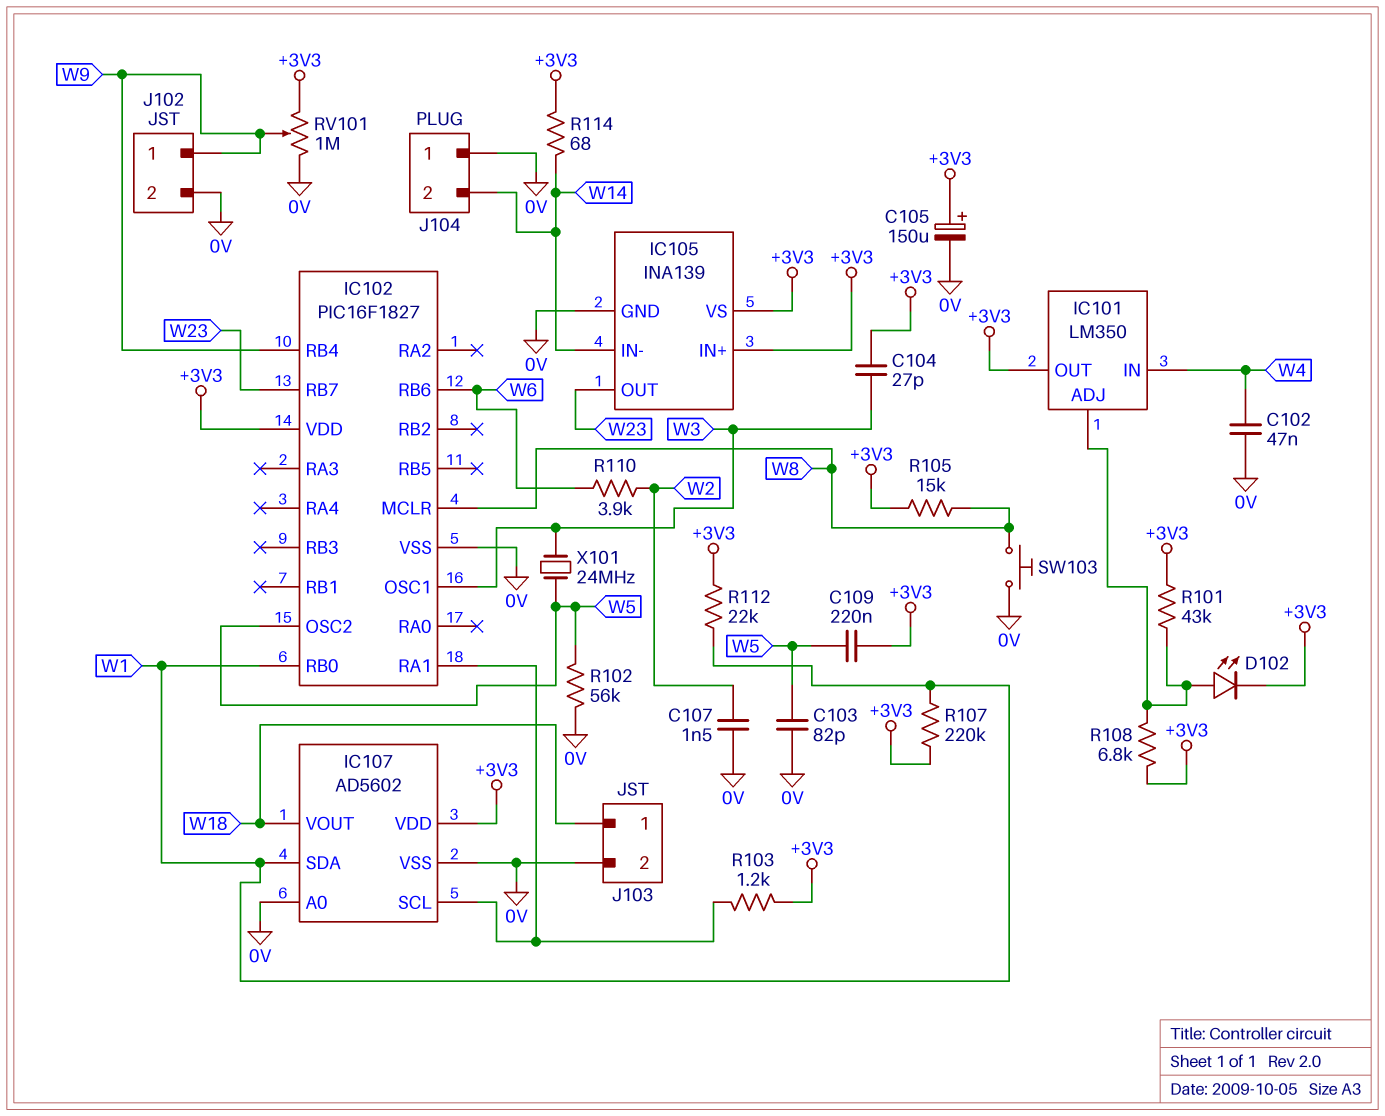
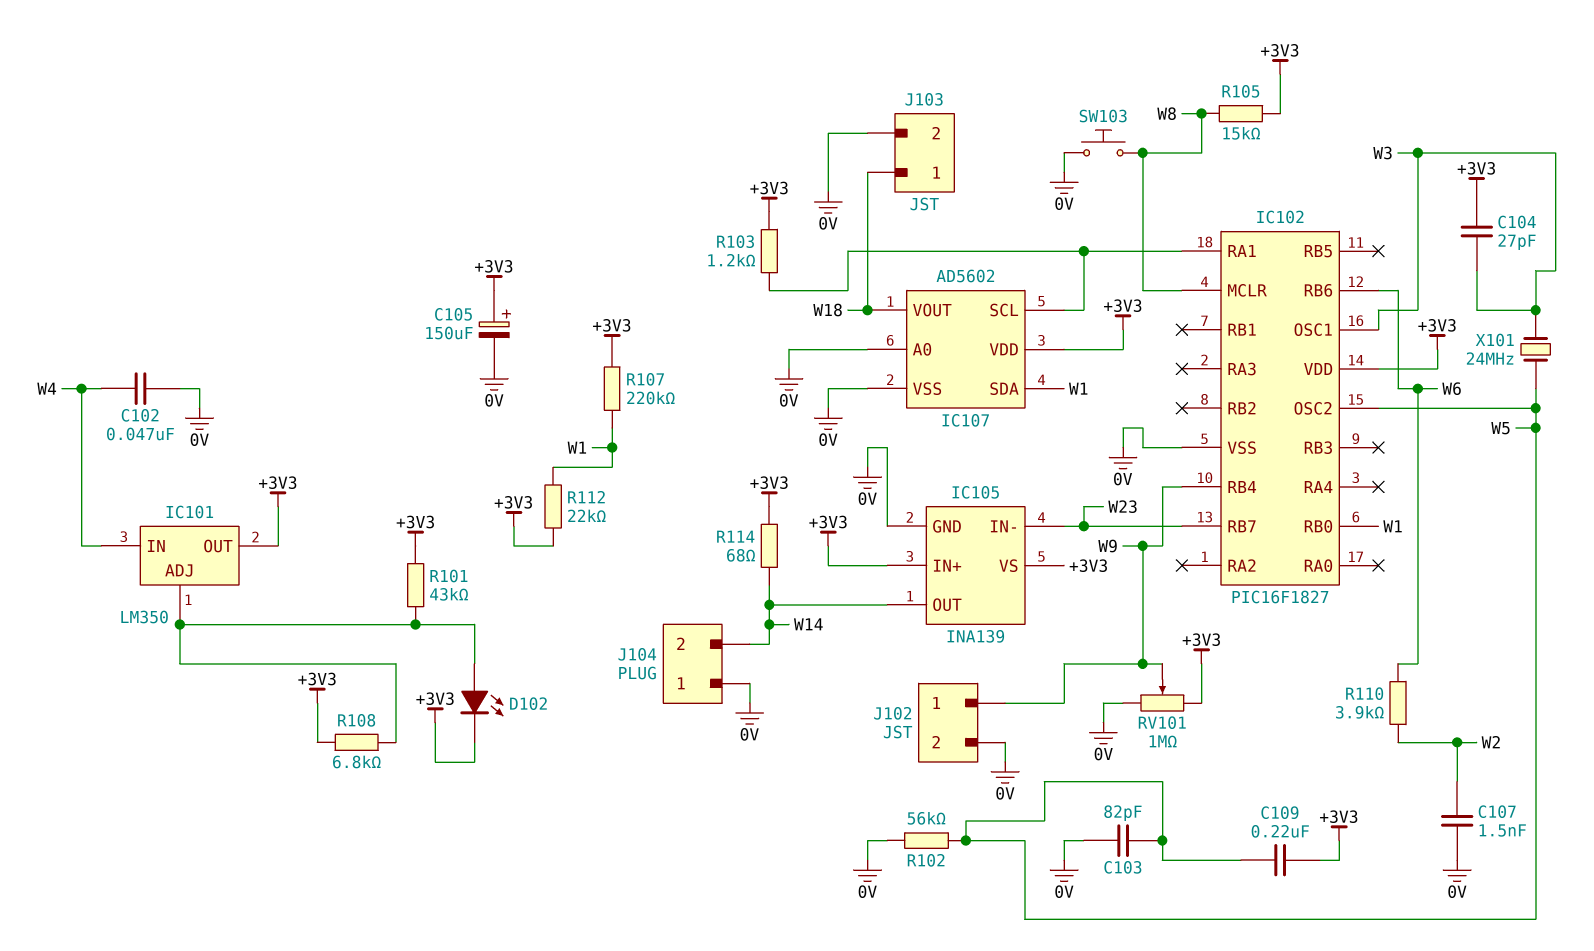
IC105 pin IN-: W14 -> W23
IC105 pin OUT: W23 -> W14

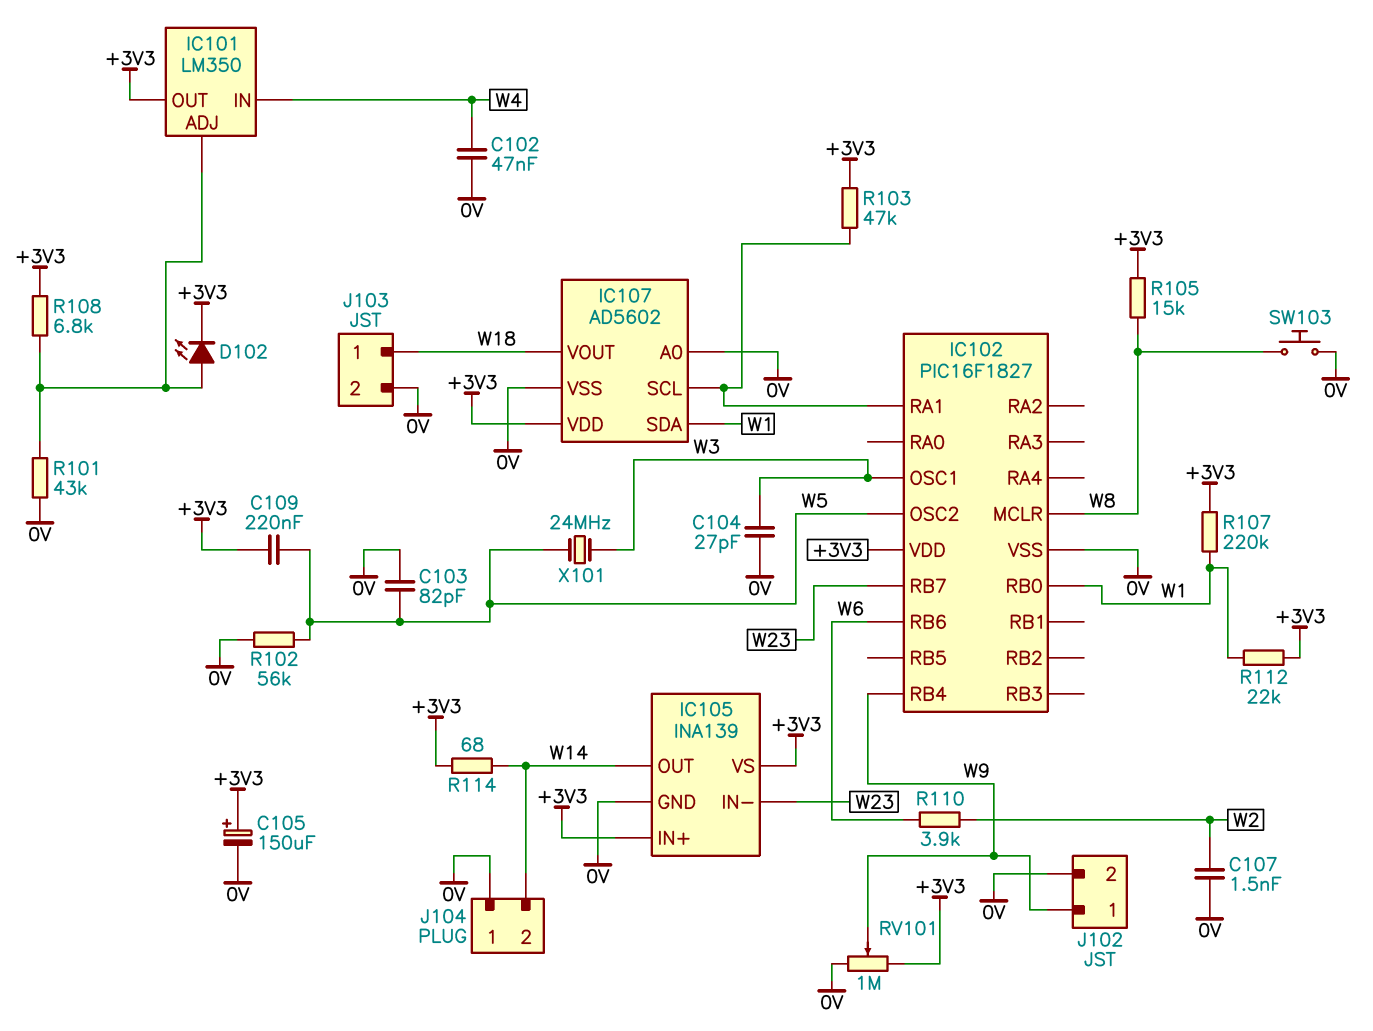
C104: 27pF (+3V3, W3) -> 27pF (0V, W3)
R101: 43k (+3V3, IC101/ADJ) -> 43k (0V, IC101/ADJ)
R103: 1.2k (+3V3, IC102/RA1) -> 47k (+3V3, IC102/RA1)

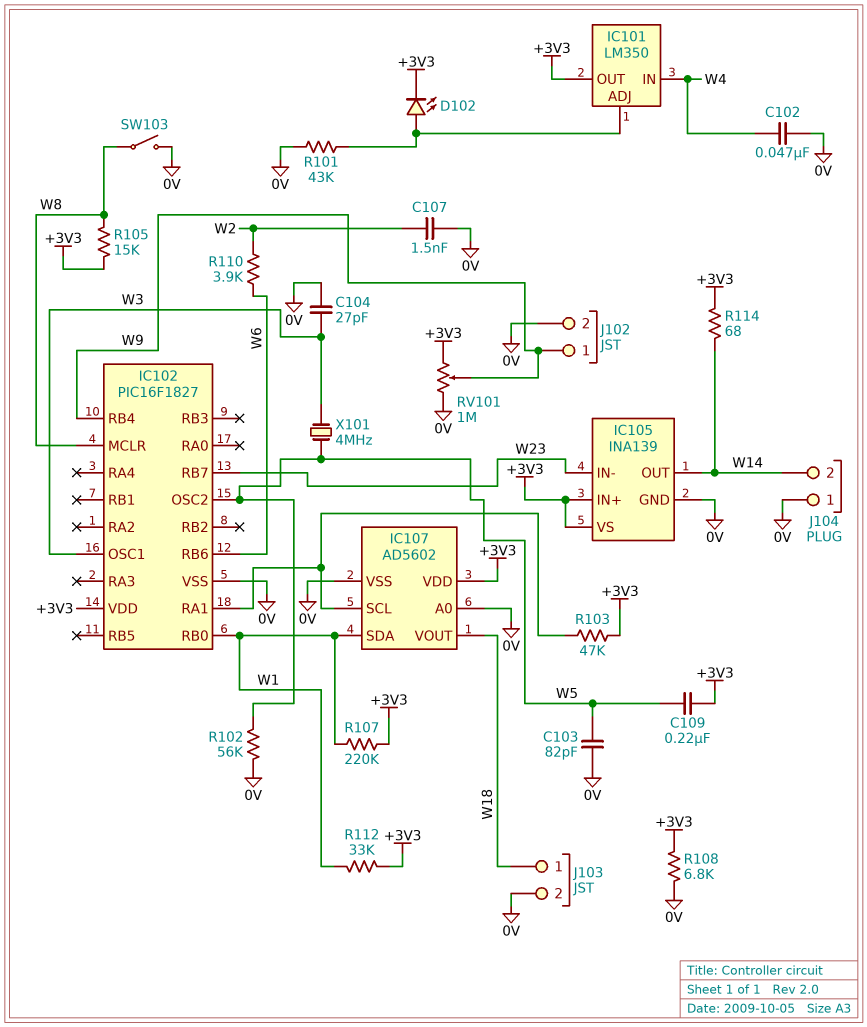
C105: 150uF (plus +3V3, minus 0V) -> none
R108: 6.8k (+3V3, IC101/ADJ) -> 6.8k (+3V3, 0V)
R112: 22k (+3V3, W1) -> 33k (+3V3, W1)
SW103: button (0V, W8) -> switch (0V, W8)
X101: 24MHz (W3, W5) -> 4MHz (W3, W5)

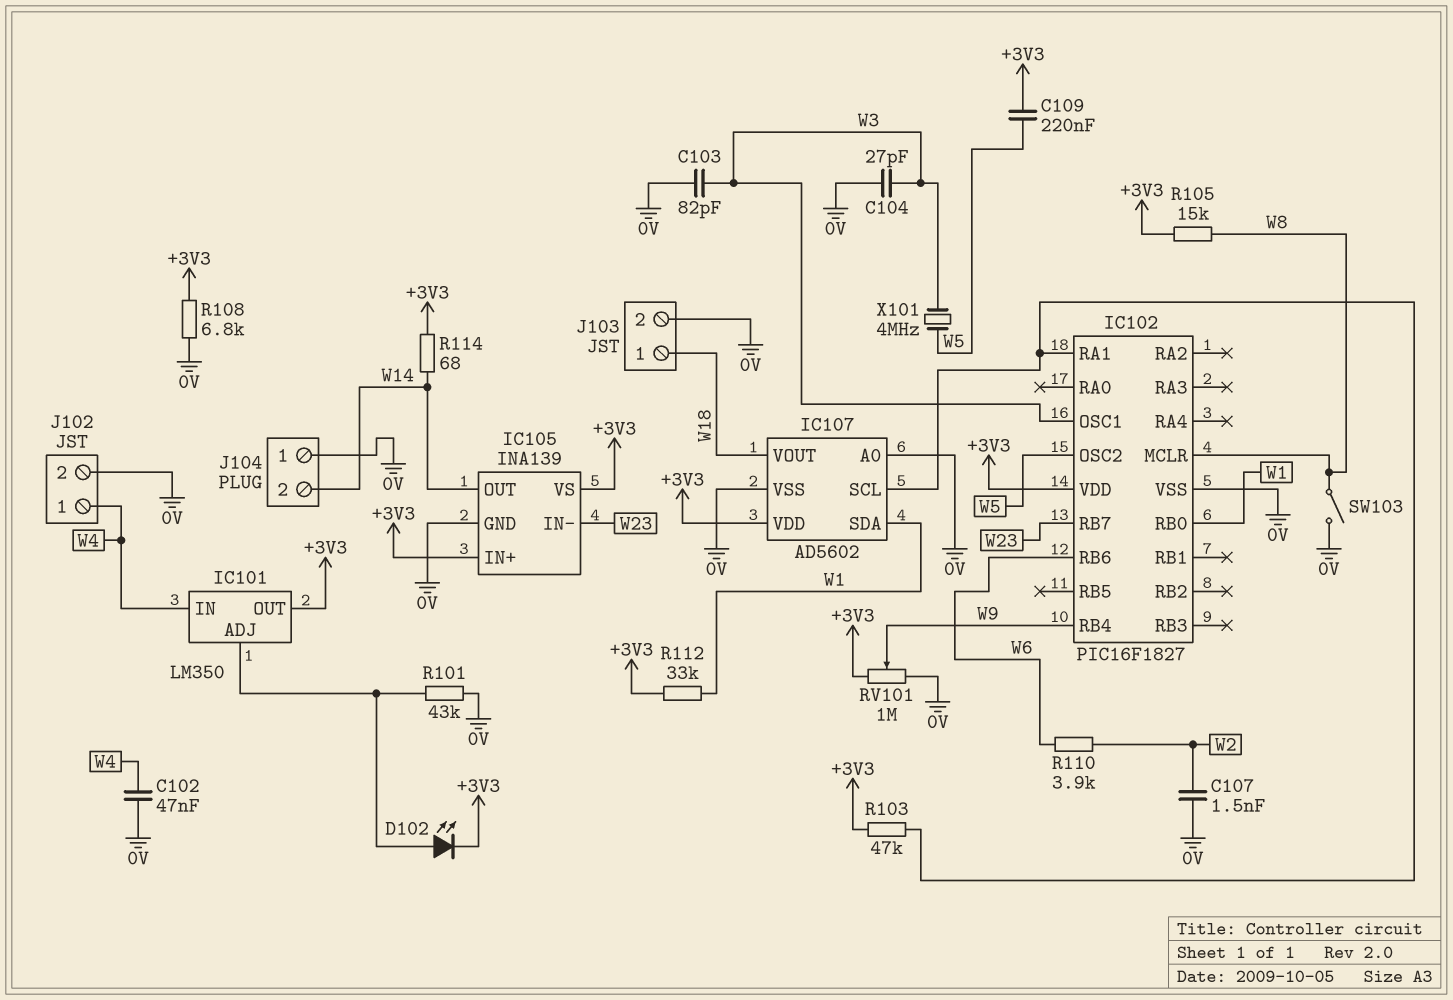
C103: 82pF (0V, W5) -> 82pF (0V, W3)
J102 pin 1: W9 -> W4
R102: 56k (0V, W5) -> none
R107: 220k (+3V3, W1) -> none

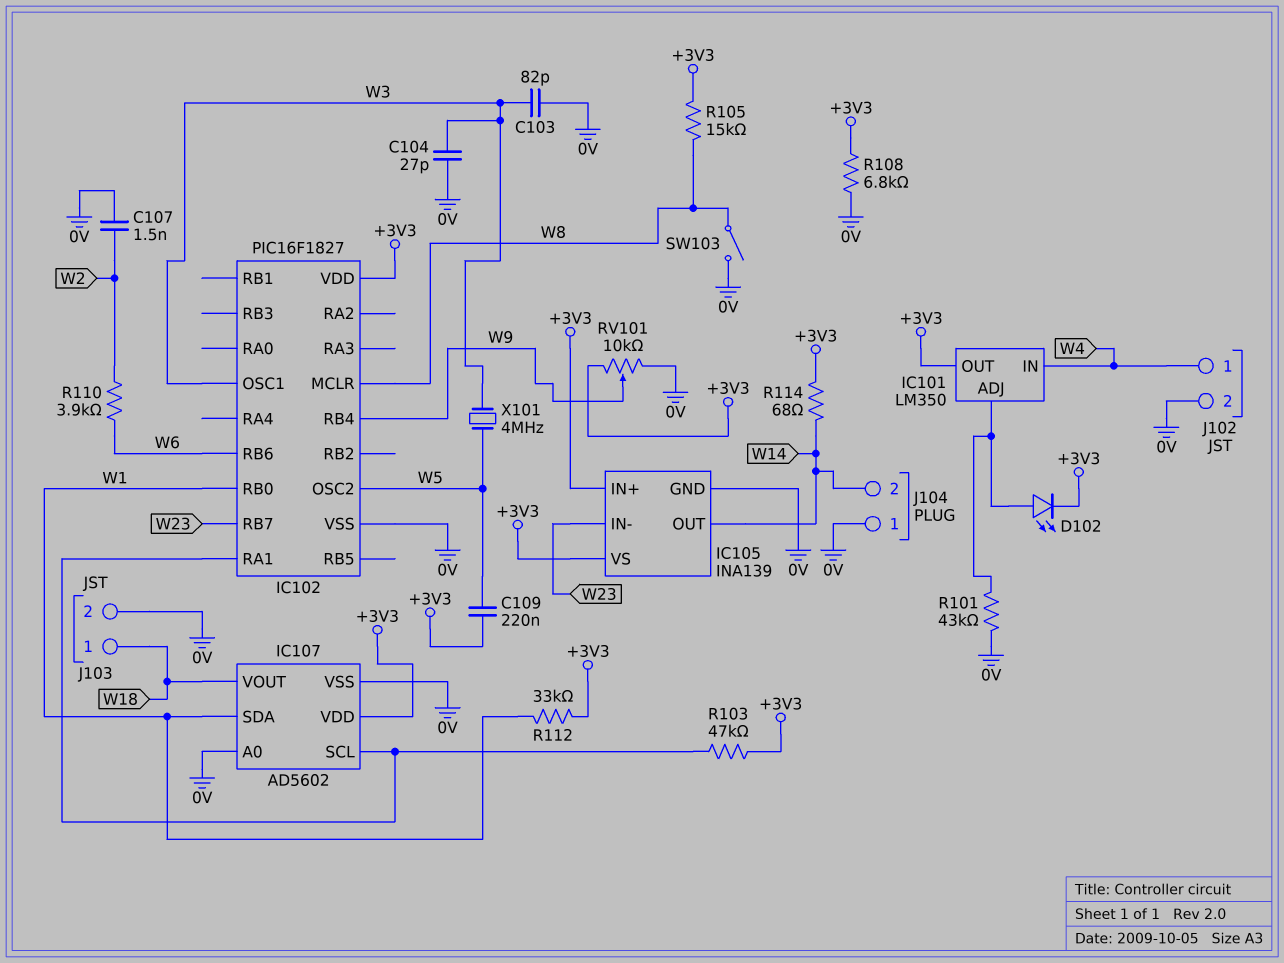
C102: 47nF (0V, W4) -> none
RV101: 1M (+3V3, 0V, wiper W9) -> 10k (+3V3, 0V, wiper W9)

